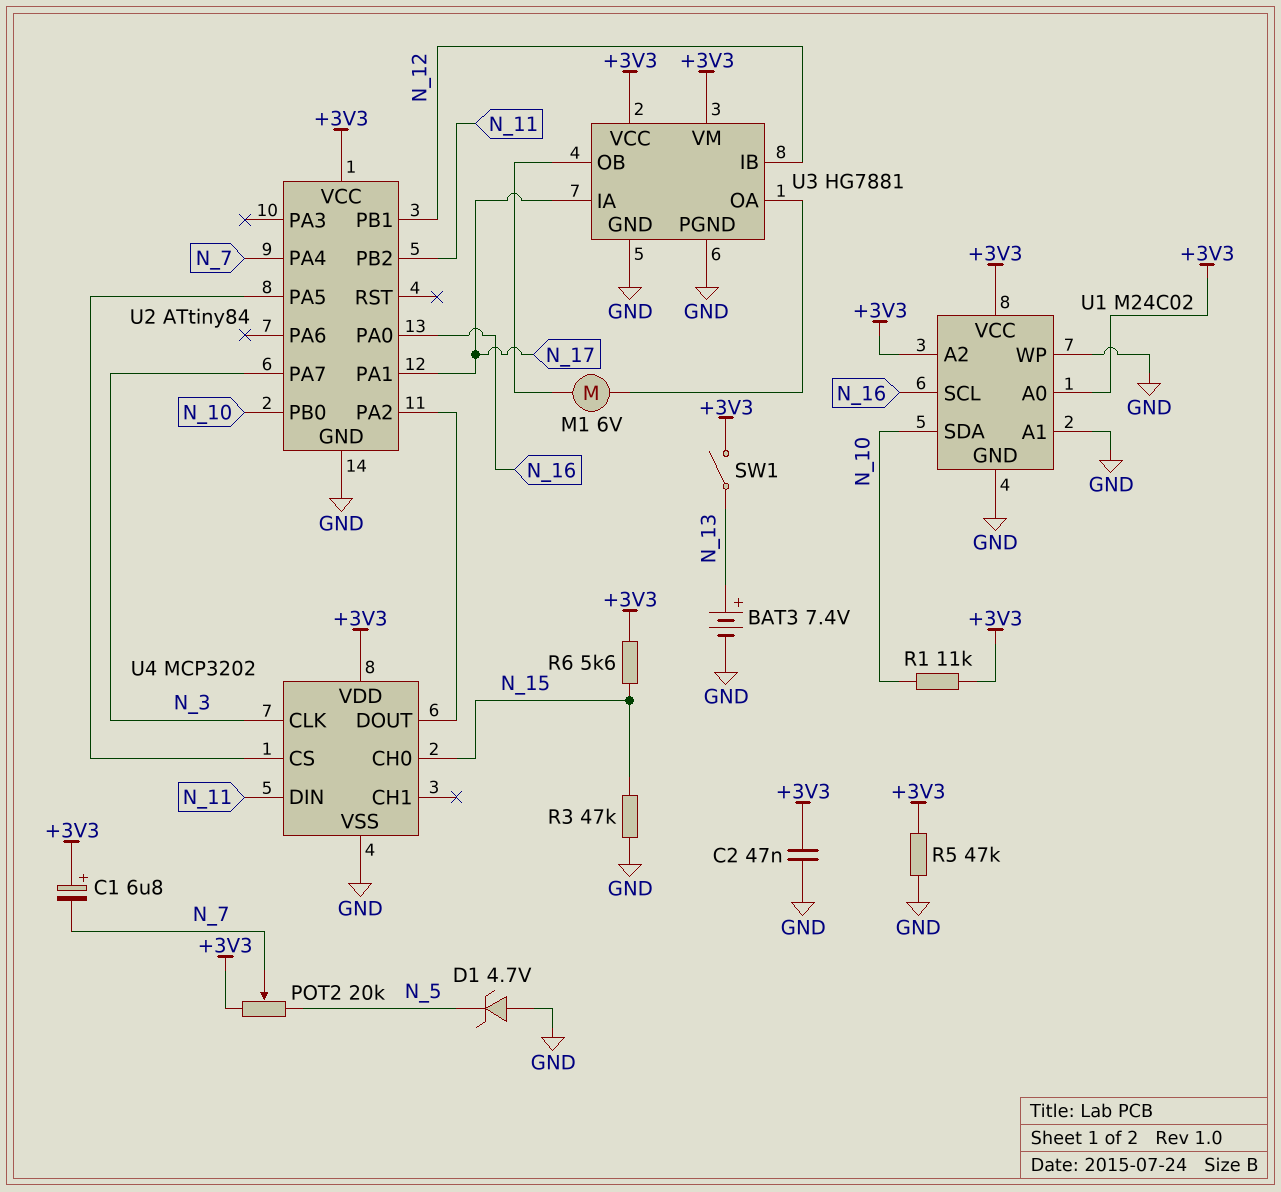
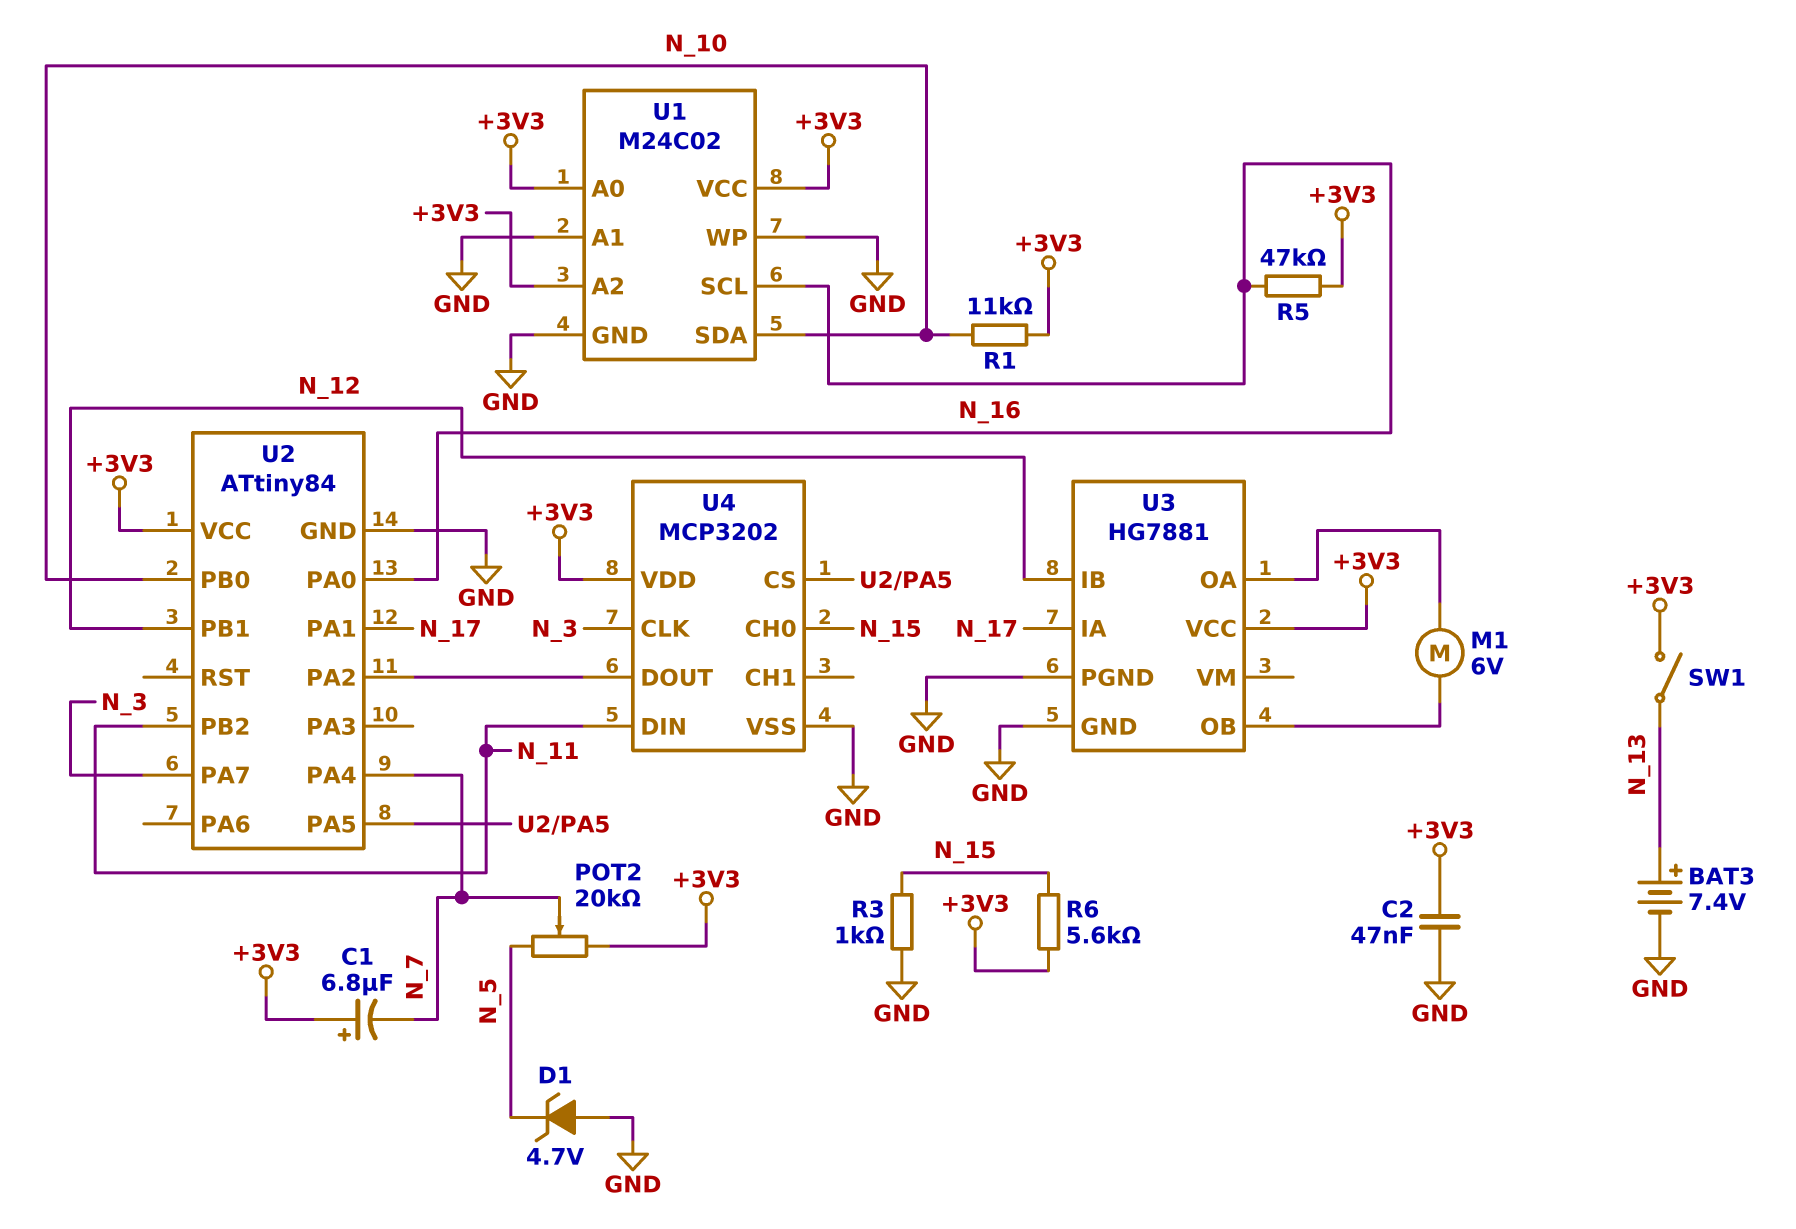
R3: 47k (GND, N_15) -> 1k (GND, N_15)
R5: 47k (+3V3, GND) -> 47k (+3V3, N_16)
U3 pin VM: +3V3 -> none

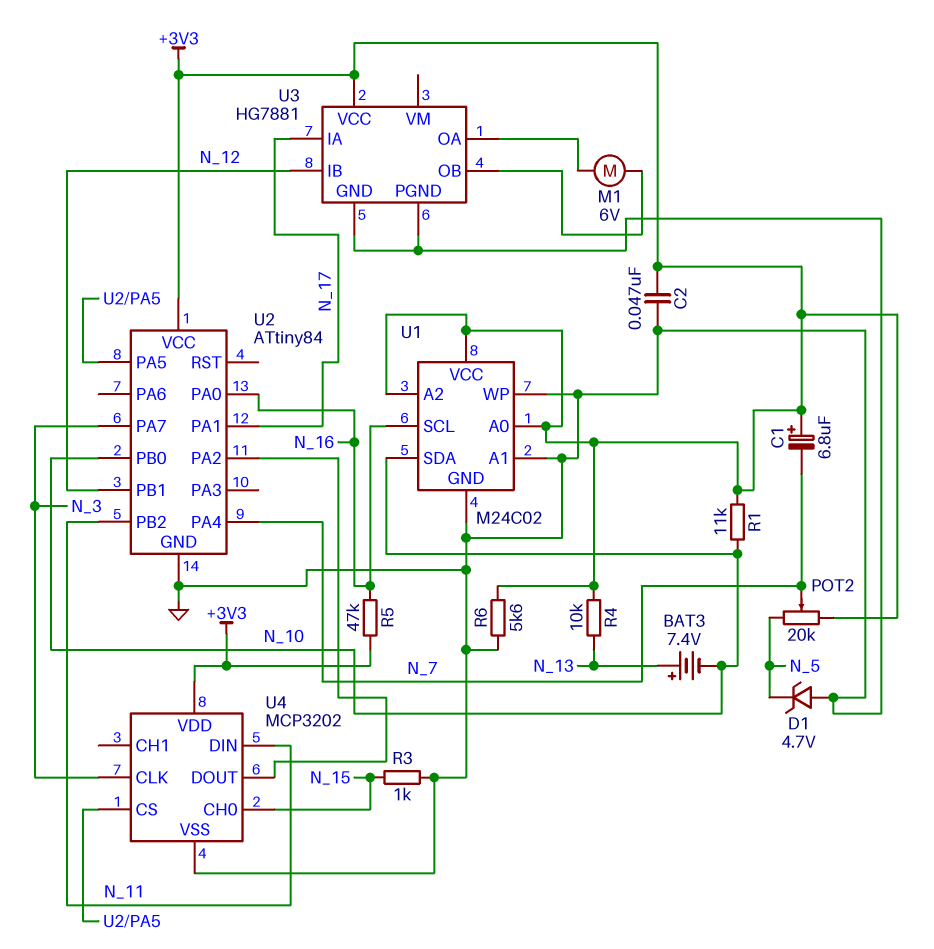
BAT3: 7.4V (plus N_13, minus GND) -> 7.4V (plus N_13, minus N_10)
R4: none -> 10k (+3V3, N_13)
R6: 5.6k (+3V3, N_15) -> 5.6k (+3V3, GND)
SW1: switch (+3V3, N_13) -> none

